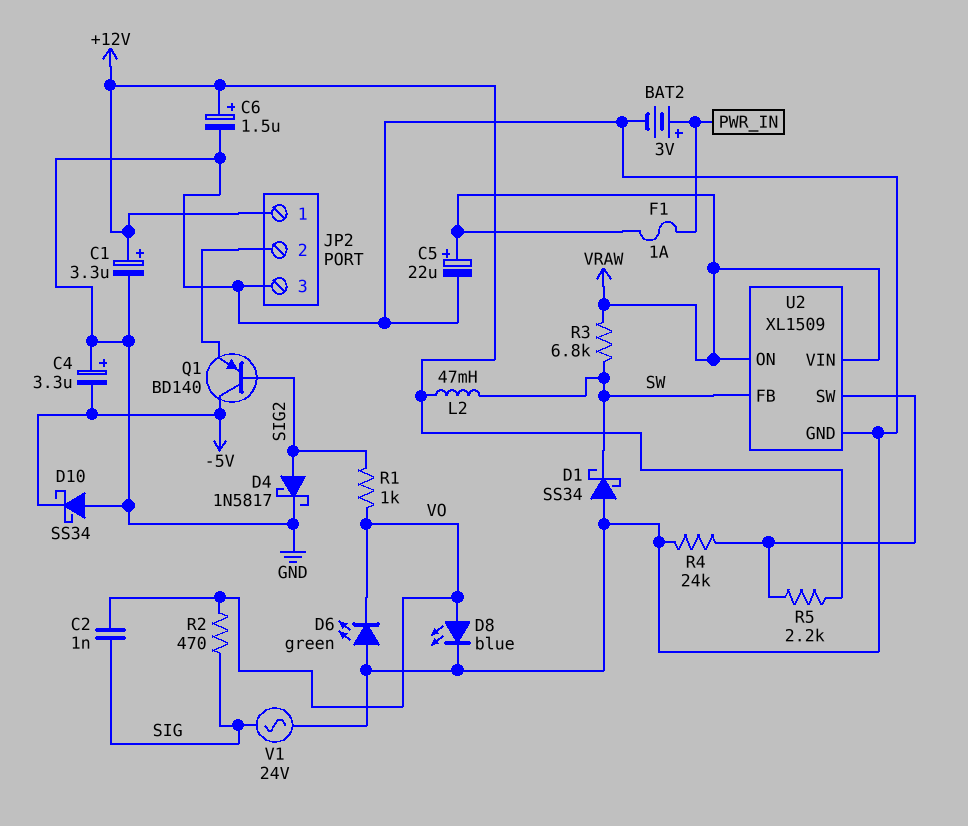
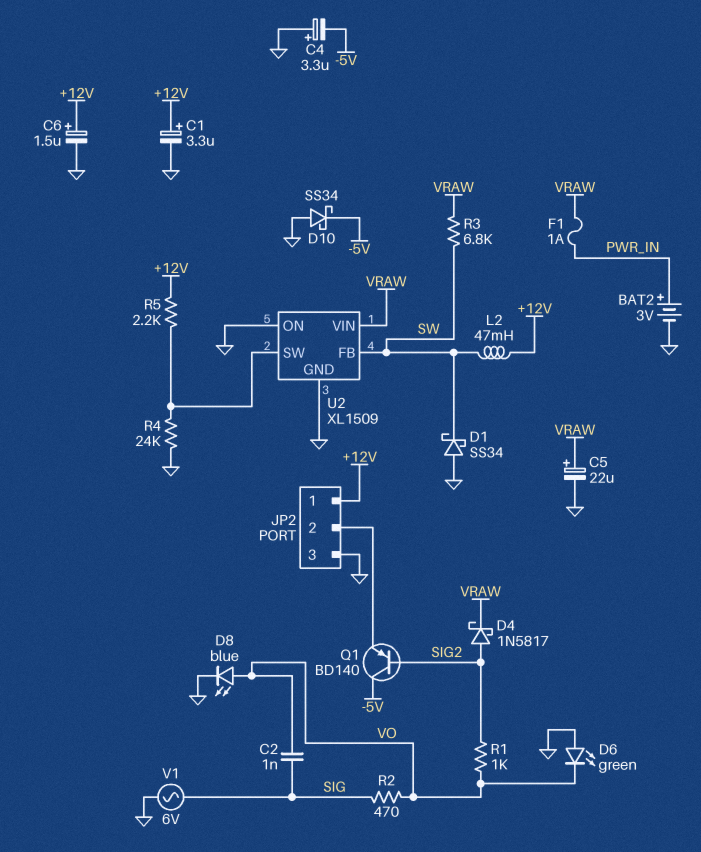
D4: schottky 1N5817 (A SIG2, K GND) -> schottky 1N5817 (A SIG2, K VRAW)
U2 pin ON: VRAW -> GND
V1: AC 24V (GND, SIG) -> AC 6V (GND, SIG)

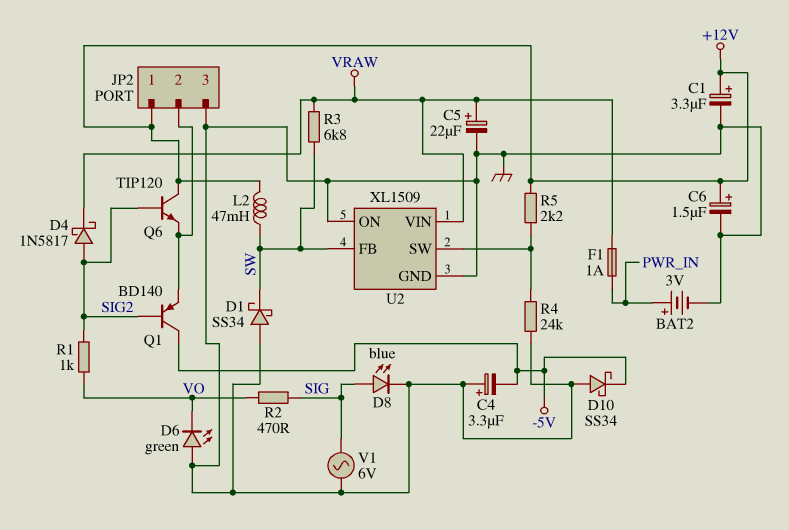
C2: 1nF (SIG, VO) -> none
D8: LED blue (A VO, K GND) -> LED blue (A SIG, K GND)
Q6: none -> NPN TIP120 (B SIG2, C +12V, E JP2/2)

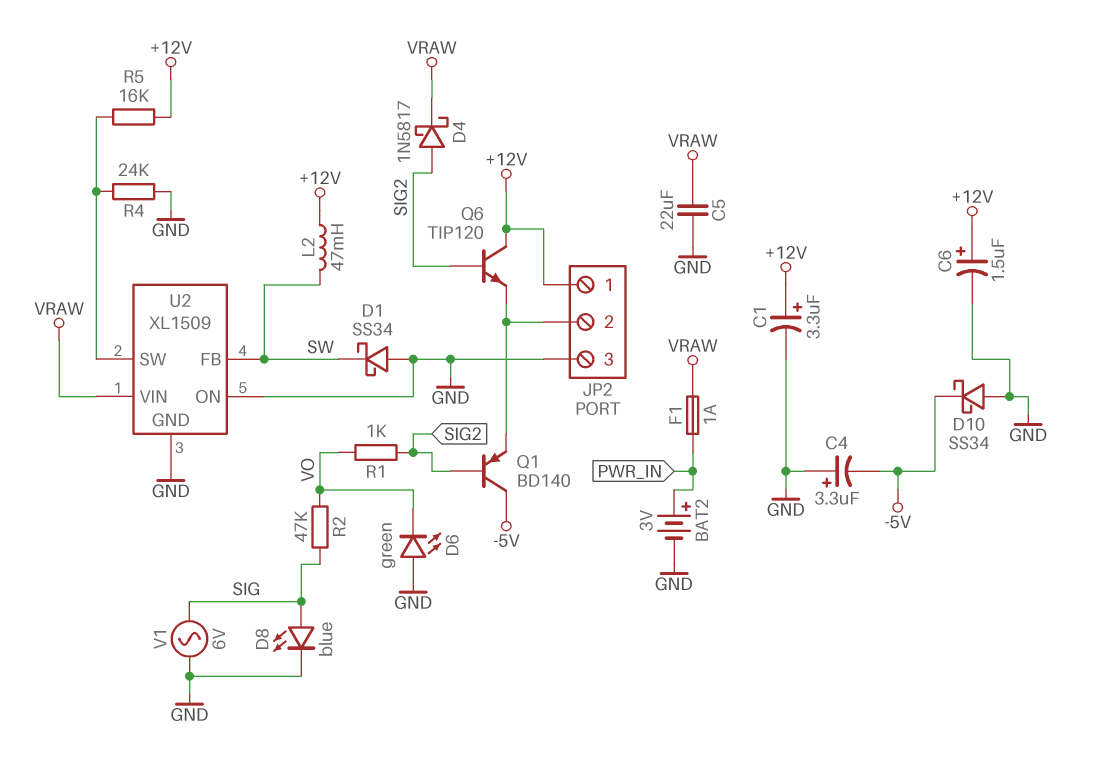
C5: 22uF (plus VRAW, minus GND) -> 22uF (GND, VRAW)
R2: 470 (SIG, VO) -> 47k (SIG, VO)
R3: 6.8k (SW, VRAW) -> none
R5: 2.2k (+12V, U2/SW) -> 16k (+12V, U2/SW)

